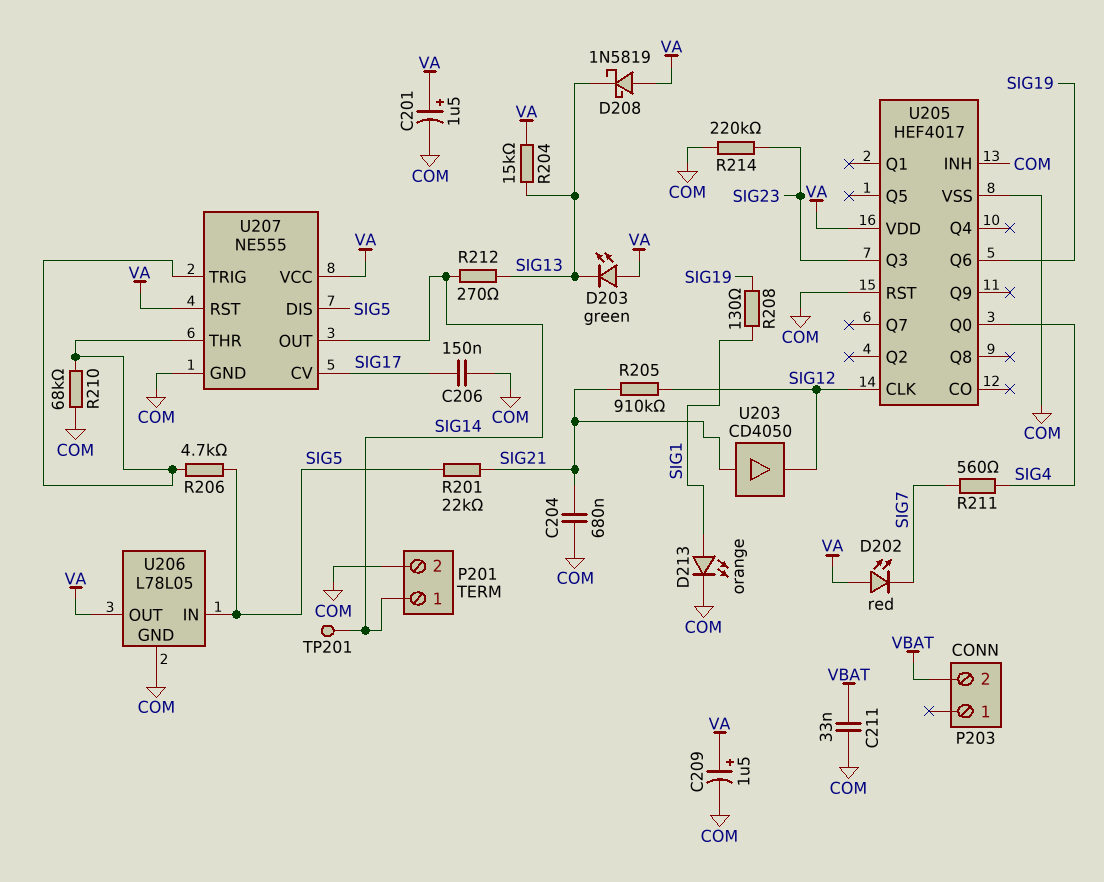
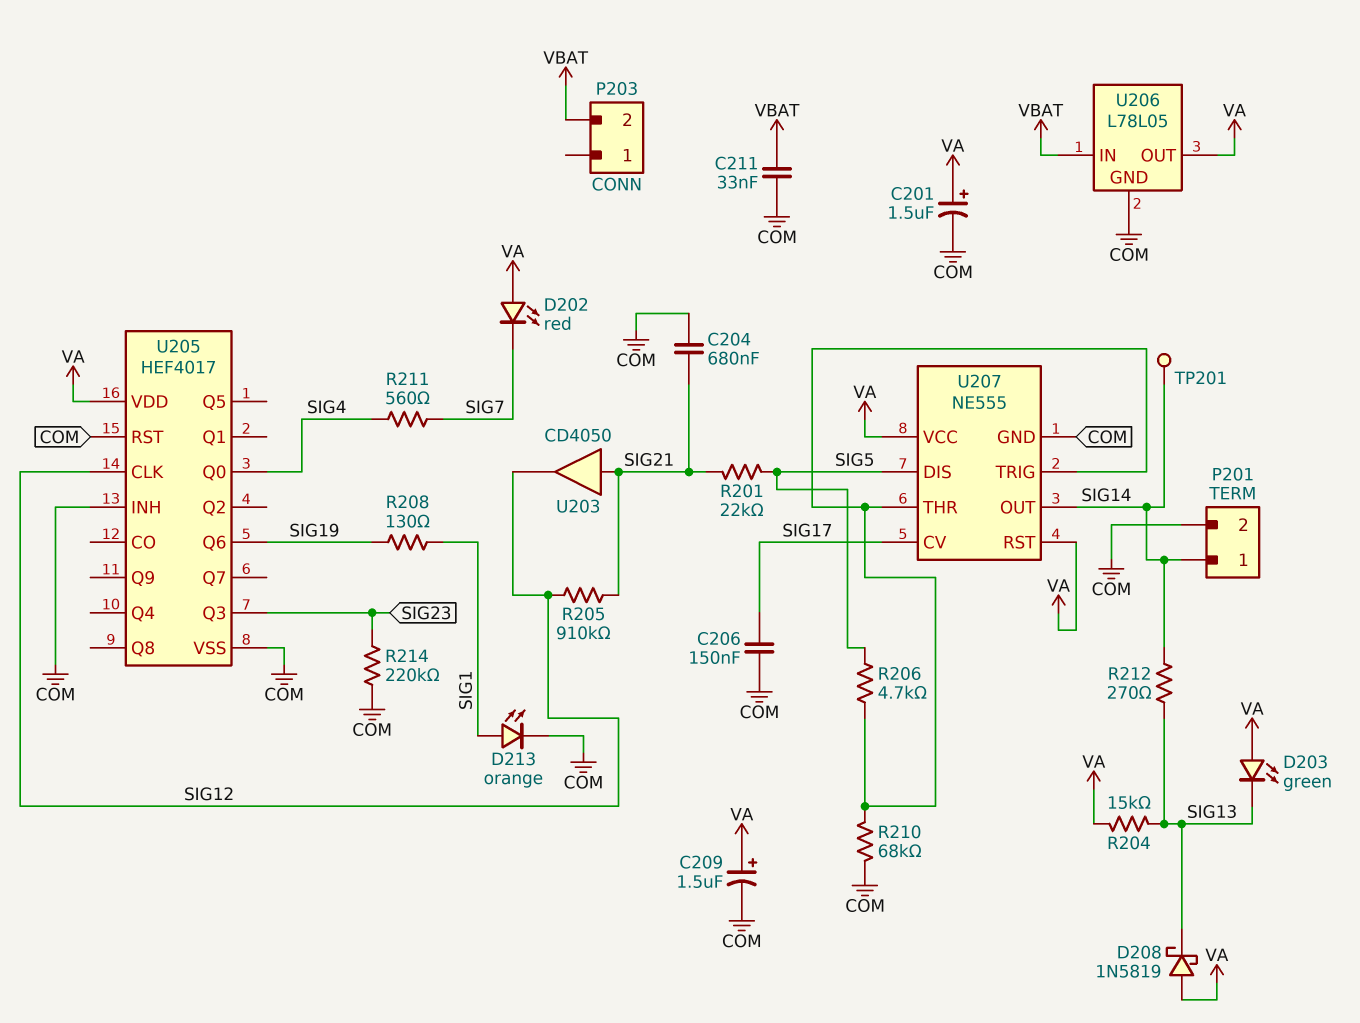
U206 pin IN: SIG5 -> VBAT

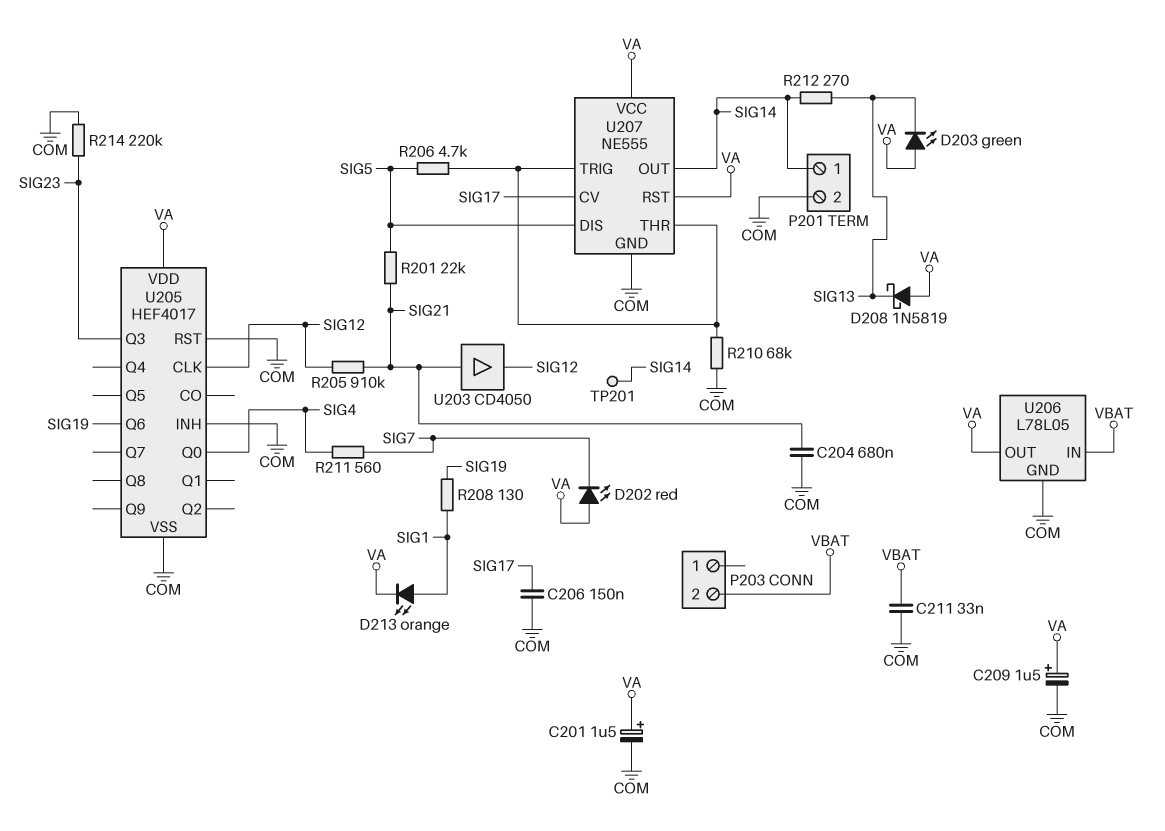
D213: LED orange (A SIG1, K COM) -> LED orange (A SIG1, K VA)
R204: 15k (SIG13, VA) -> none

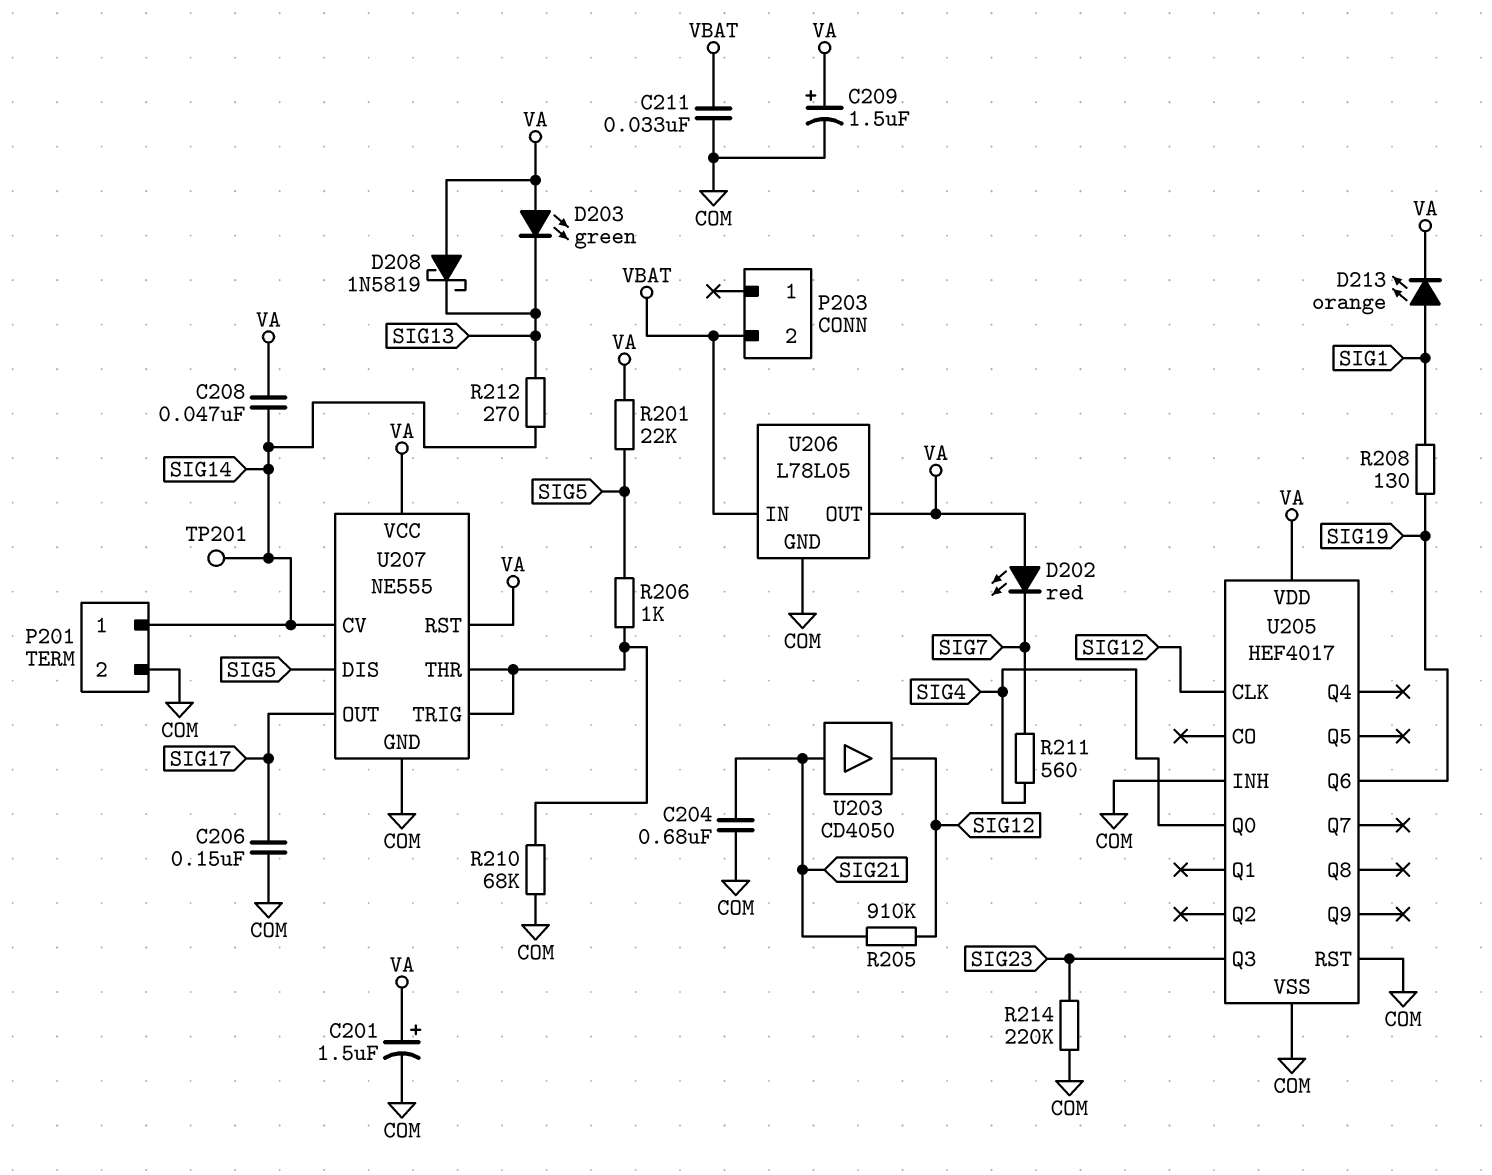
C208: none -> 47nF (SIG14, VA)
R201: 22k (SIG5, SIG21) -> 22k (SIG5, VA)
R206: 4.7k (SIG5, U207/THR) -> 1k (SIG5, U207/THR)
U207 pin CV: SIG17 -> SIG14
U207 pin OUT: SIG14 -> SIG17

